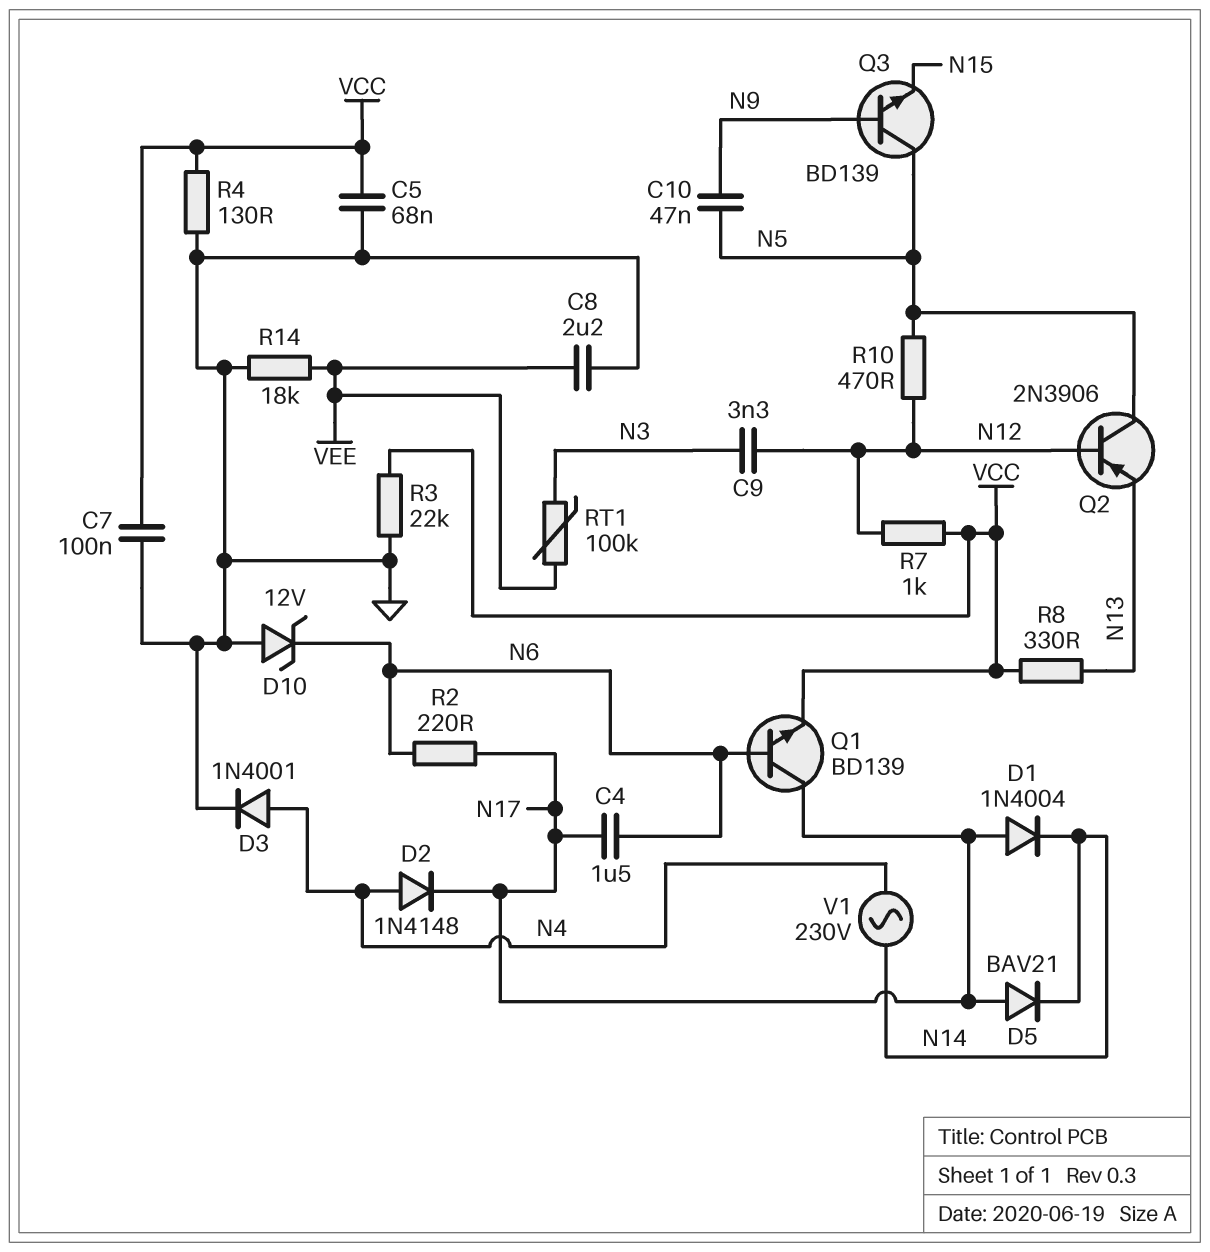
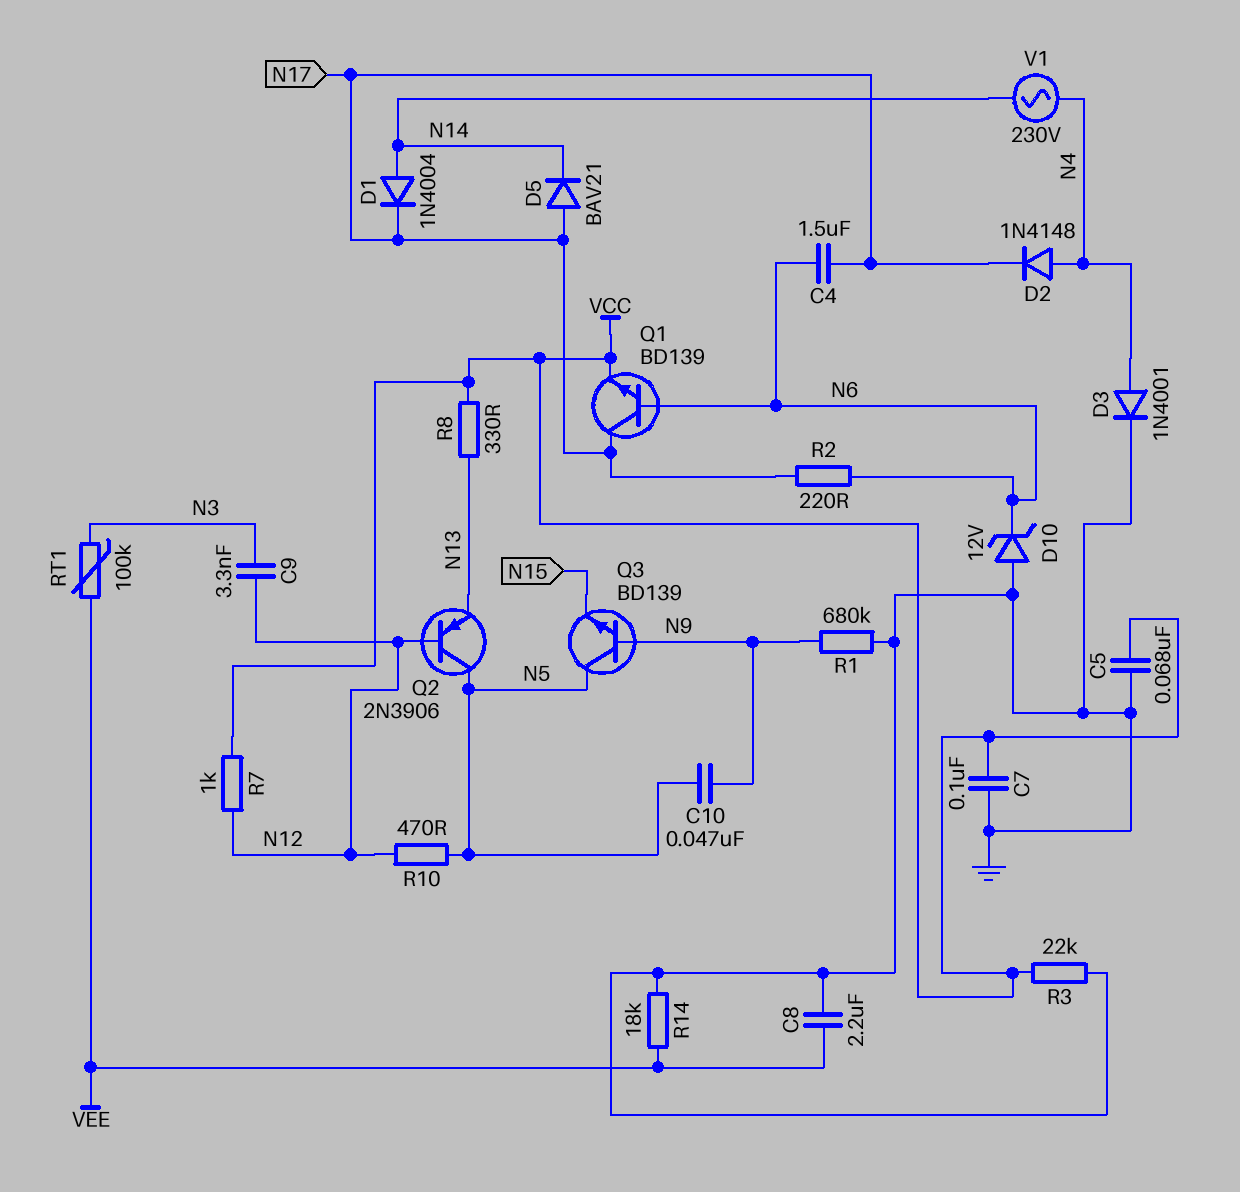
D1: diode 1N4004 (A N17, K N14) -> diode 1N4004 (A N14, K N17)
R1: none -> 680k (GND, N9)
R4: 130 (GND, VCC) -> none

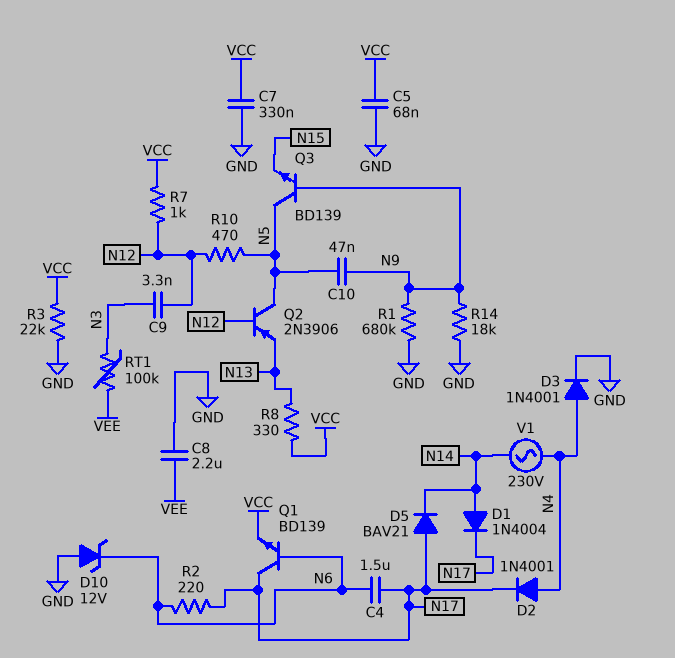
C7: 100nF (GND, VCC) -> 330nF (GND, VCC)
D2: diode 1N4148 (A N4, K N17) -> diode 1N4001 (A N4, K N17)
R14: 18k (GND, VEE) -> 18k (GND, N9)

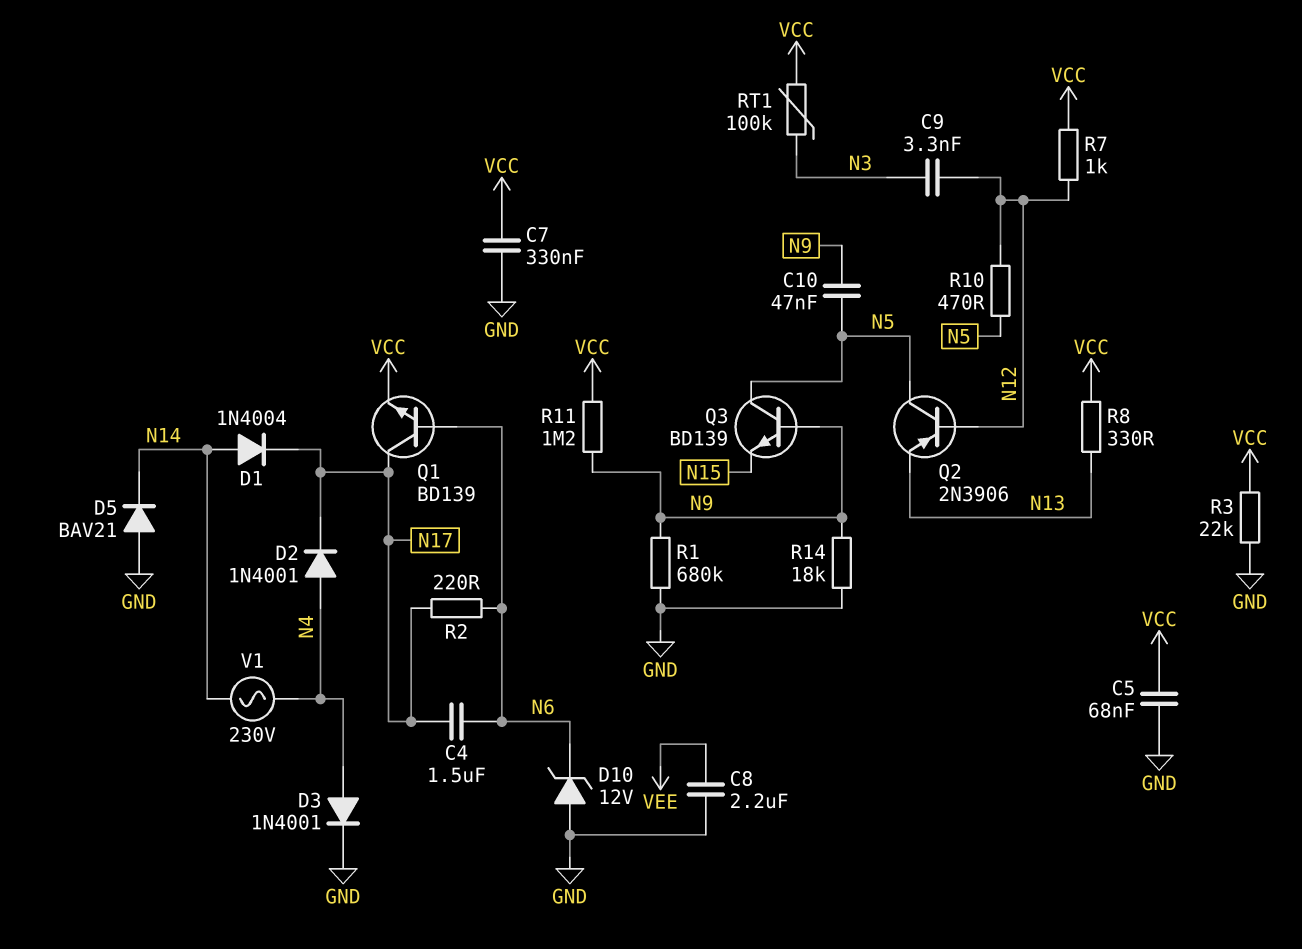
D5: diode BAV21 (A N17, K N14) -> diode BAV21 (A GND, K N14)
R11: none -> 1.2M (N9, VCC)
RT1: 100k (N3, VEE) -> 100k (N3, VCC)

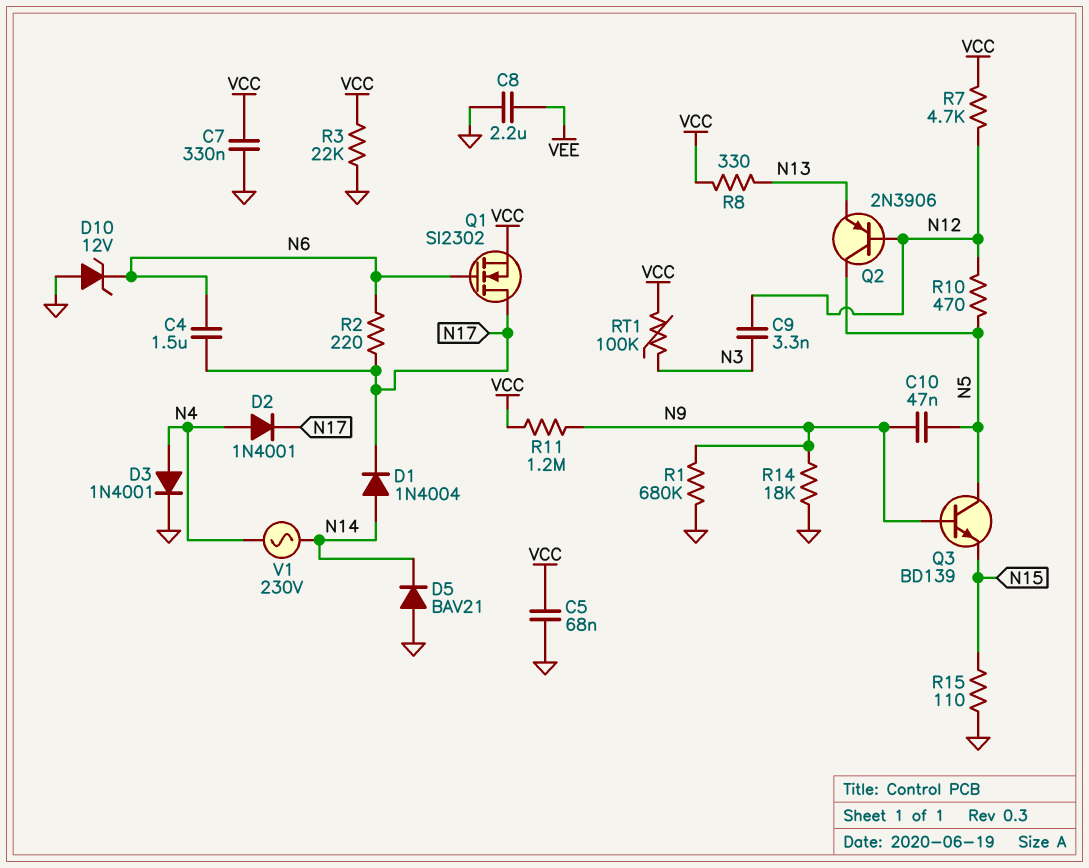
Q1: NPN BD139 (B N6, C N17, E VCC) -> NMOS SI2302 (G N6, D N17, S VCC)
R7: 1k (N12, VCC) -> 4.7k (N12, VCC)
R15: none -> 110 (GND, N15)

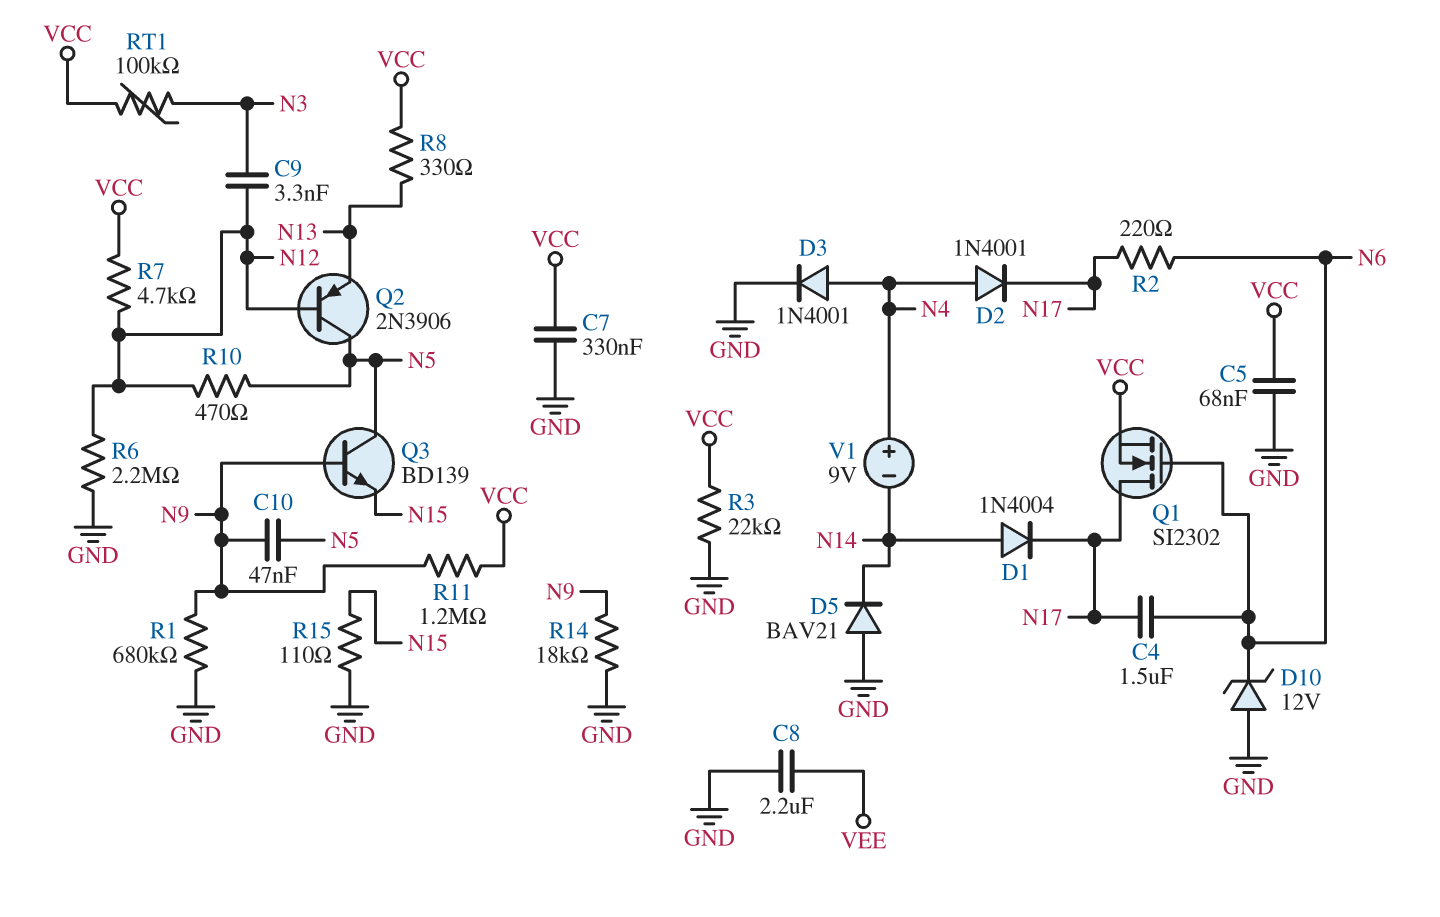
R6: none -> 2.2M (GND, N12)
V1: AC 230V (N4, N14) -> 9V (plus N4, minus N14)

